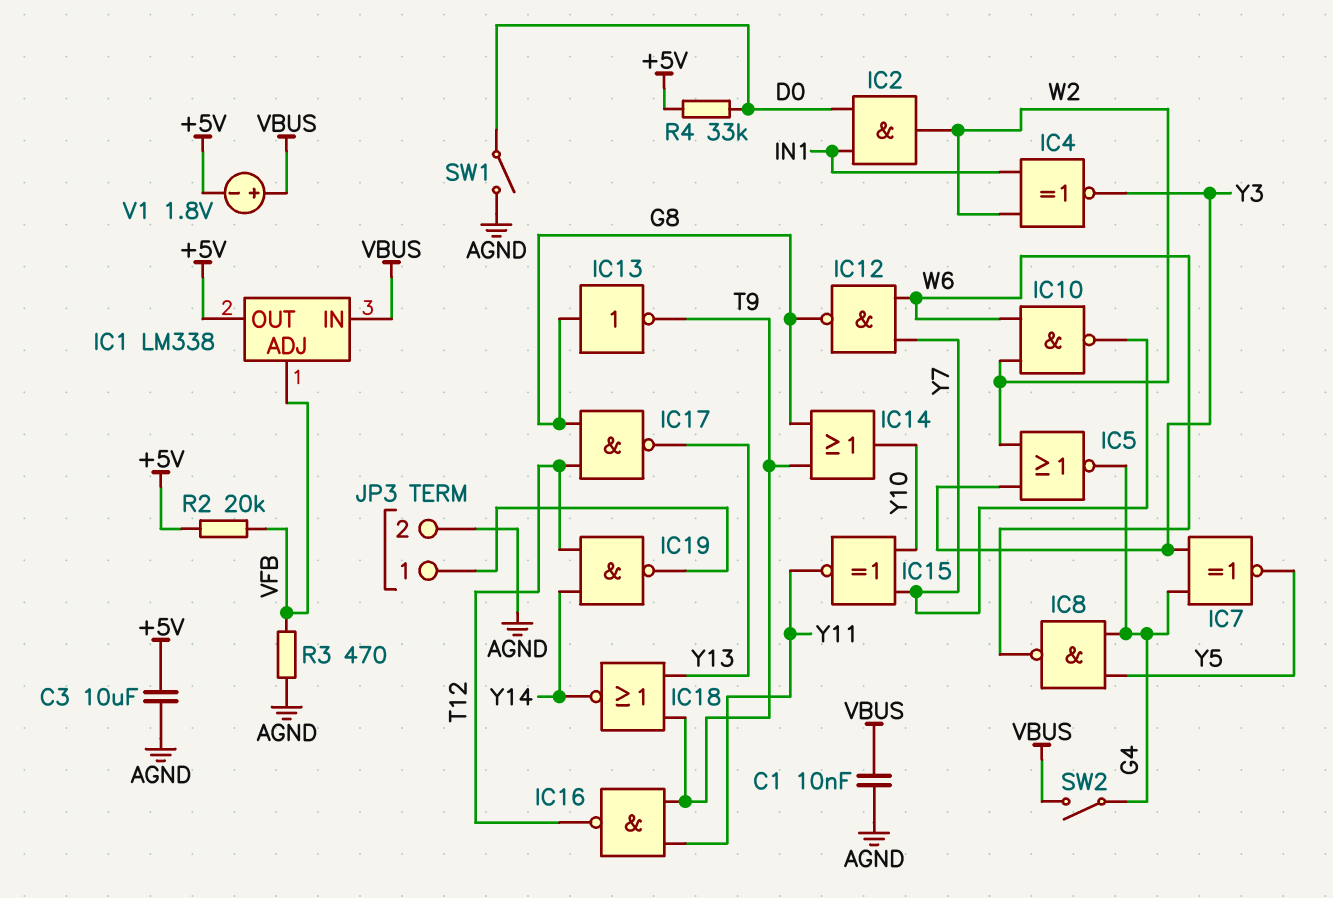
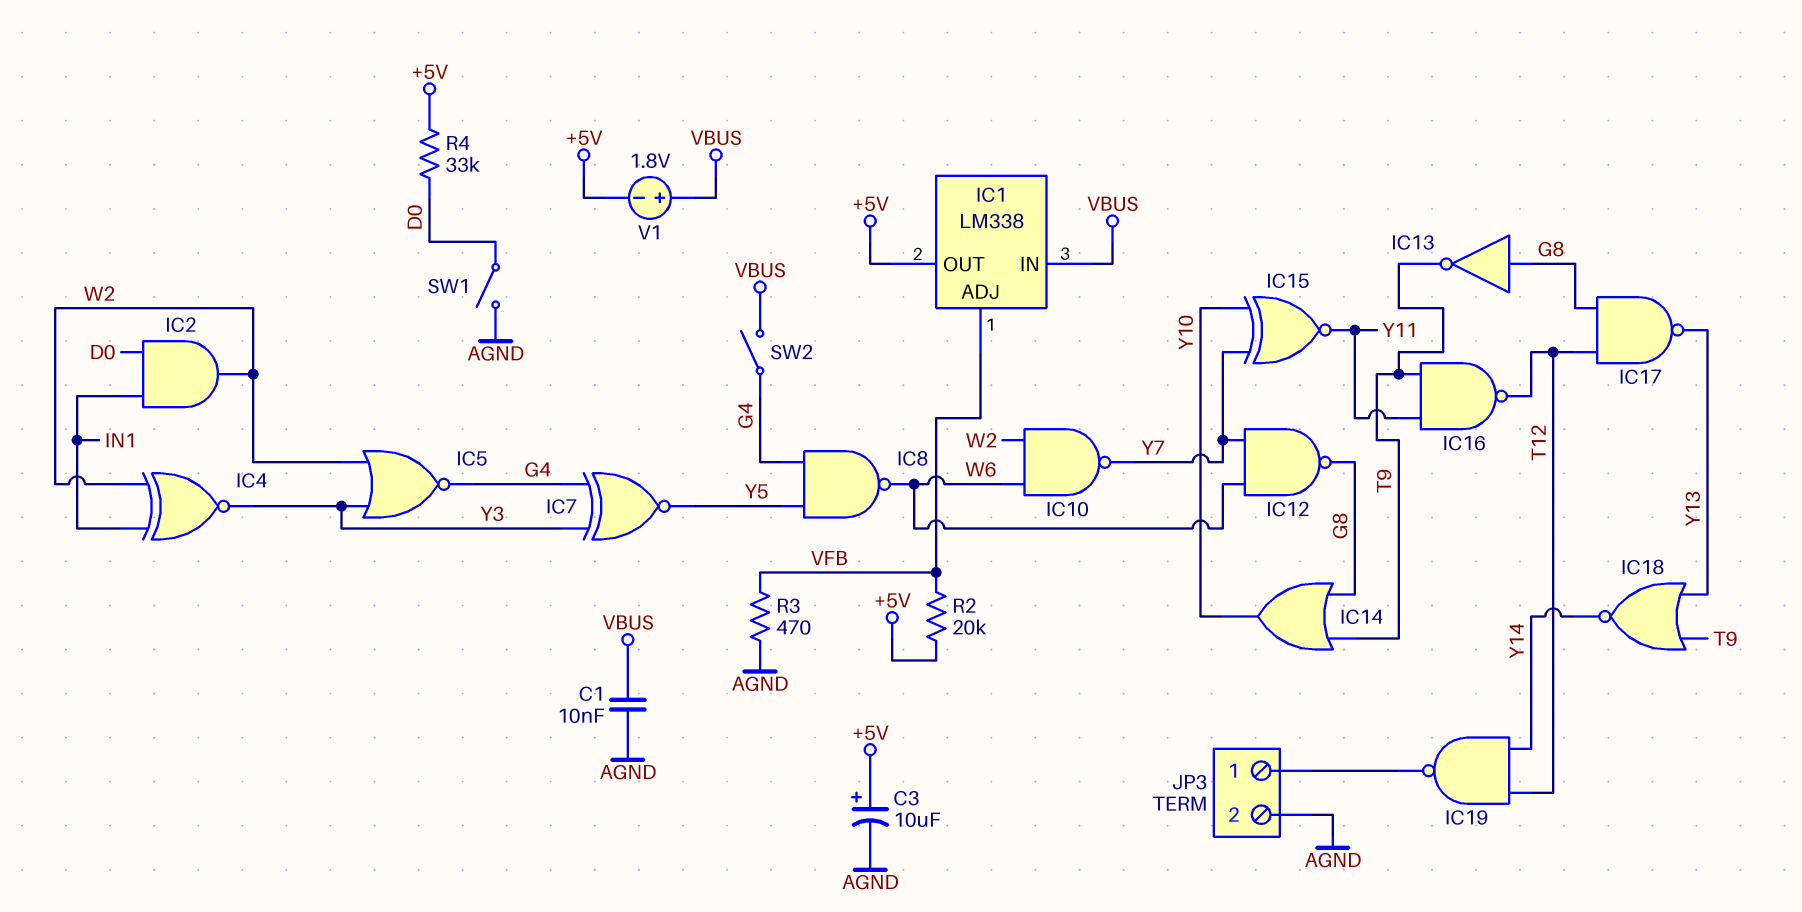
C3: 10uF (+5V, AGND) -> 10uF (plus +5V, minus AGND)

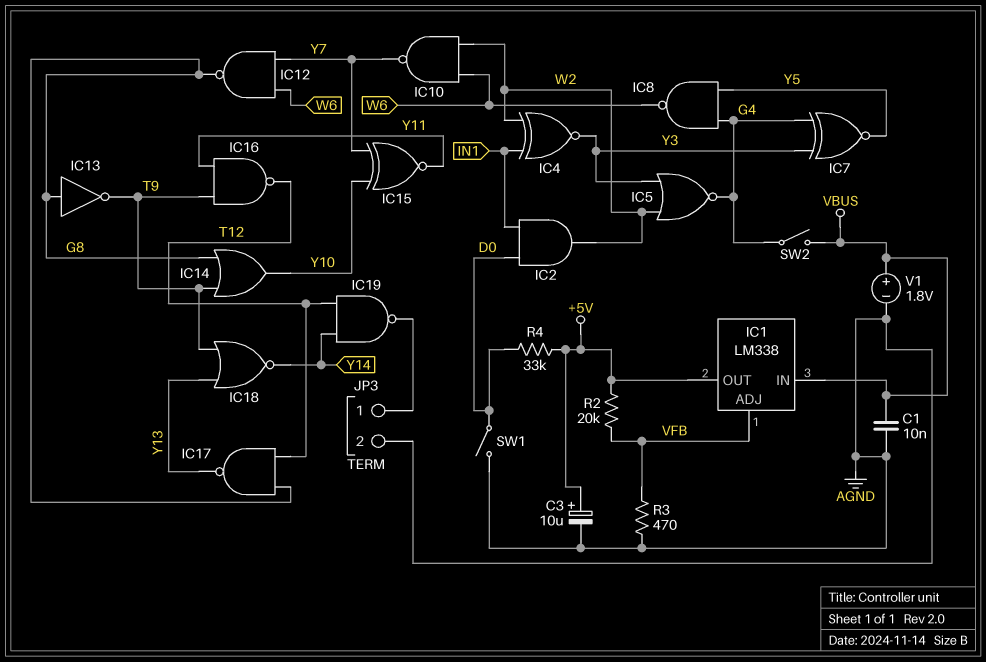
V1: 1.8V (plus VBUS, minus +5V) -> 1.8V (plus VBUS, minus AGND)

